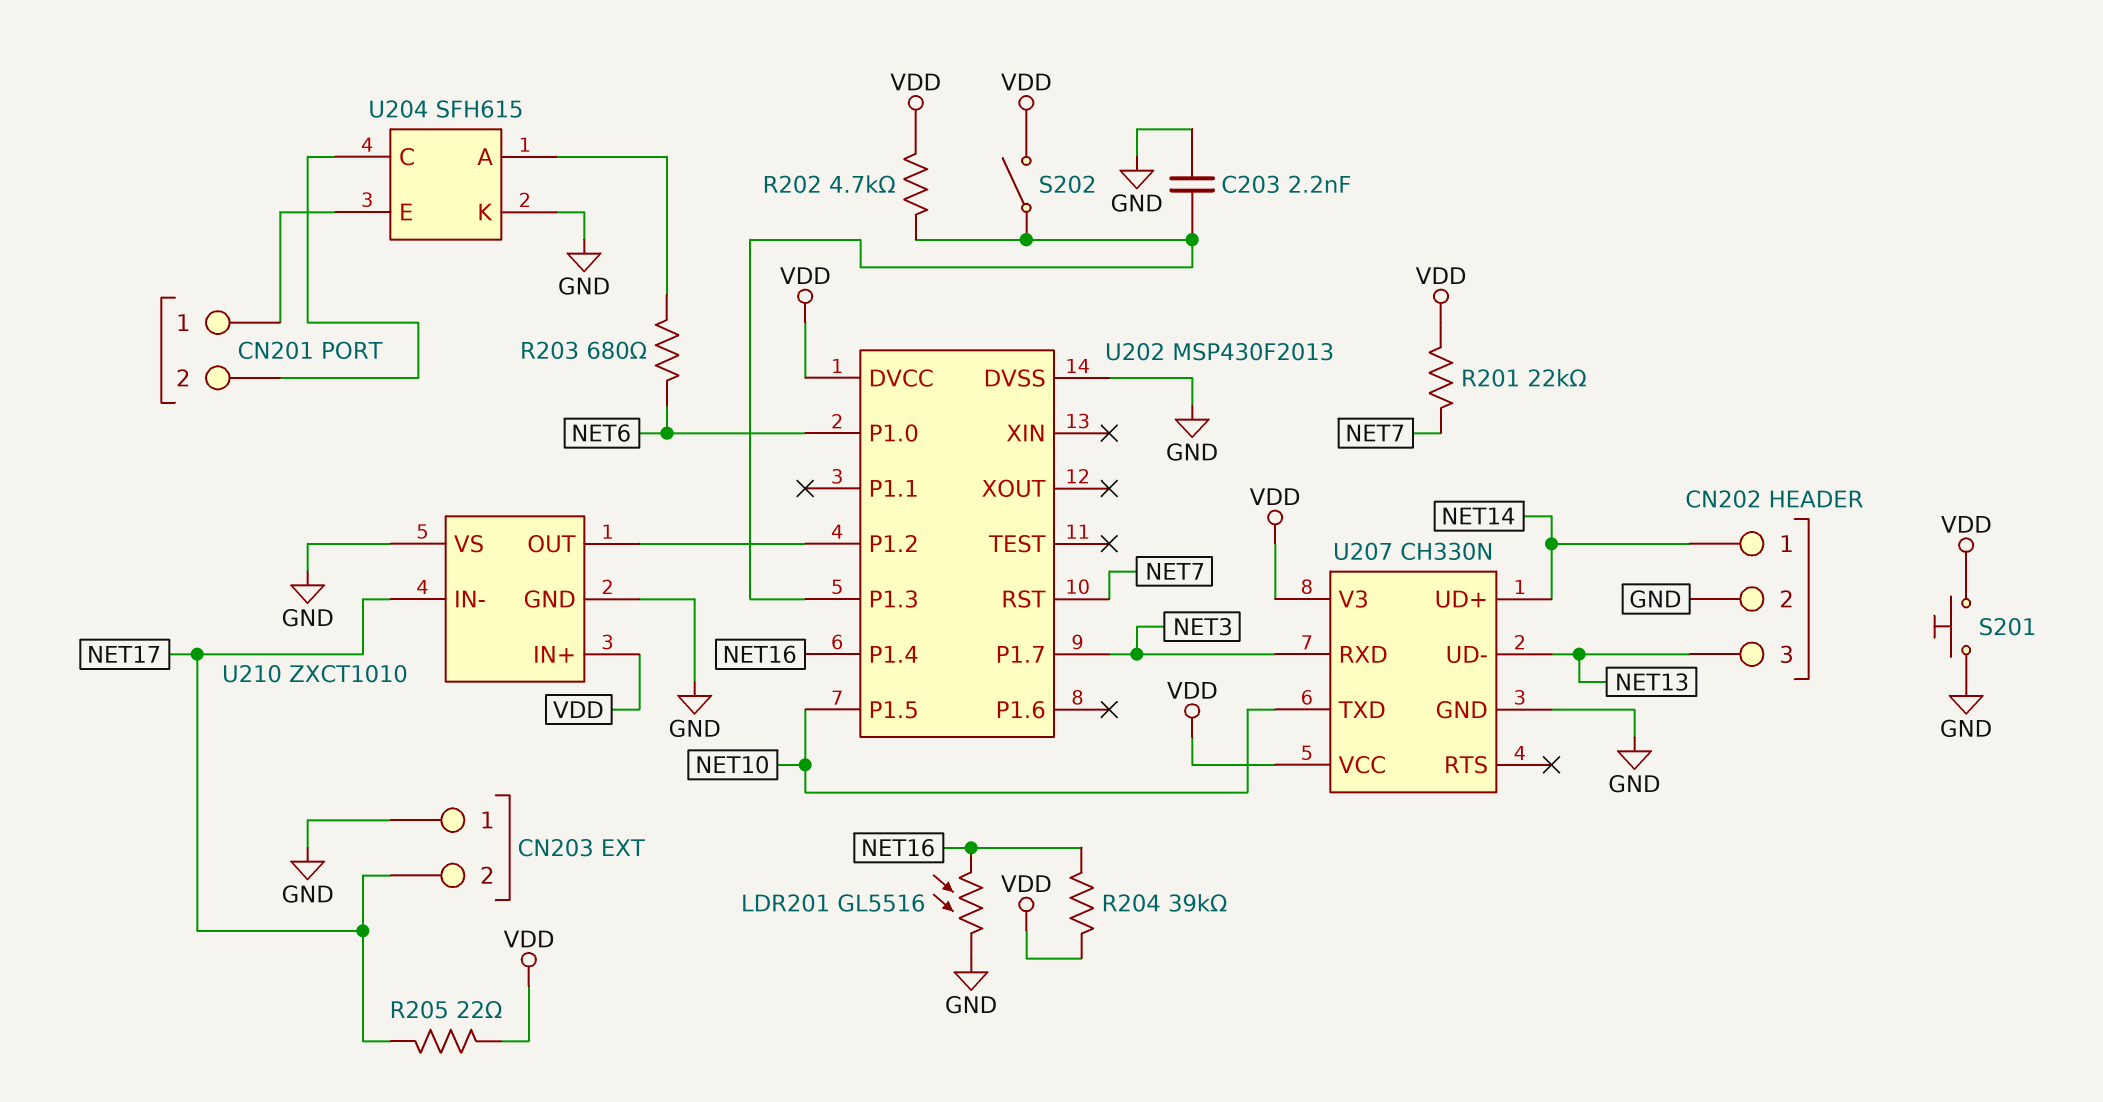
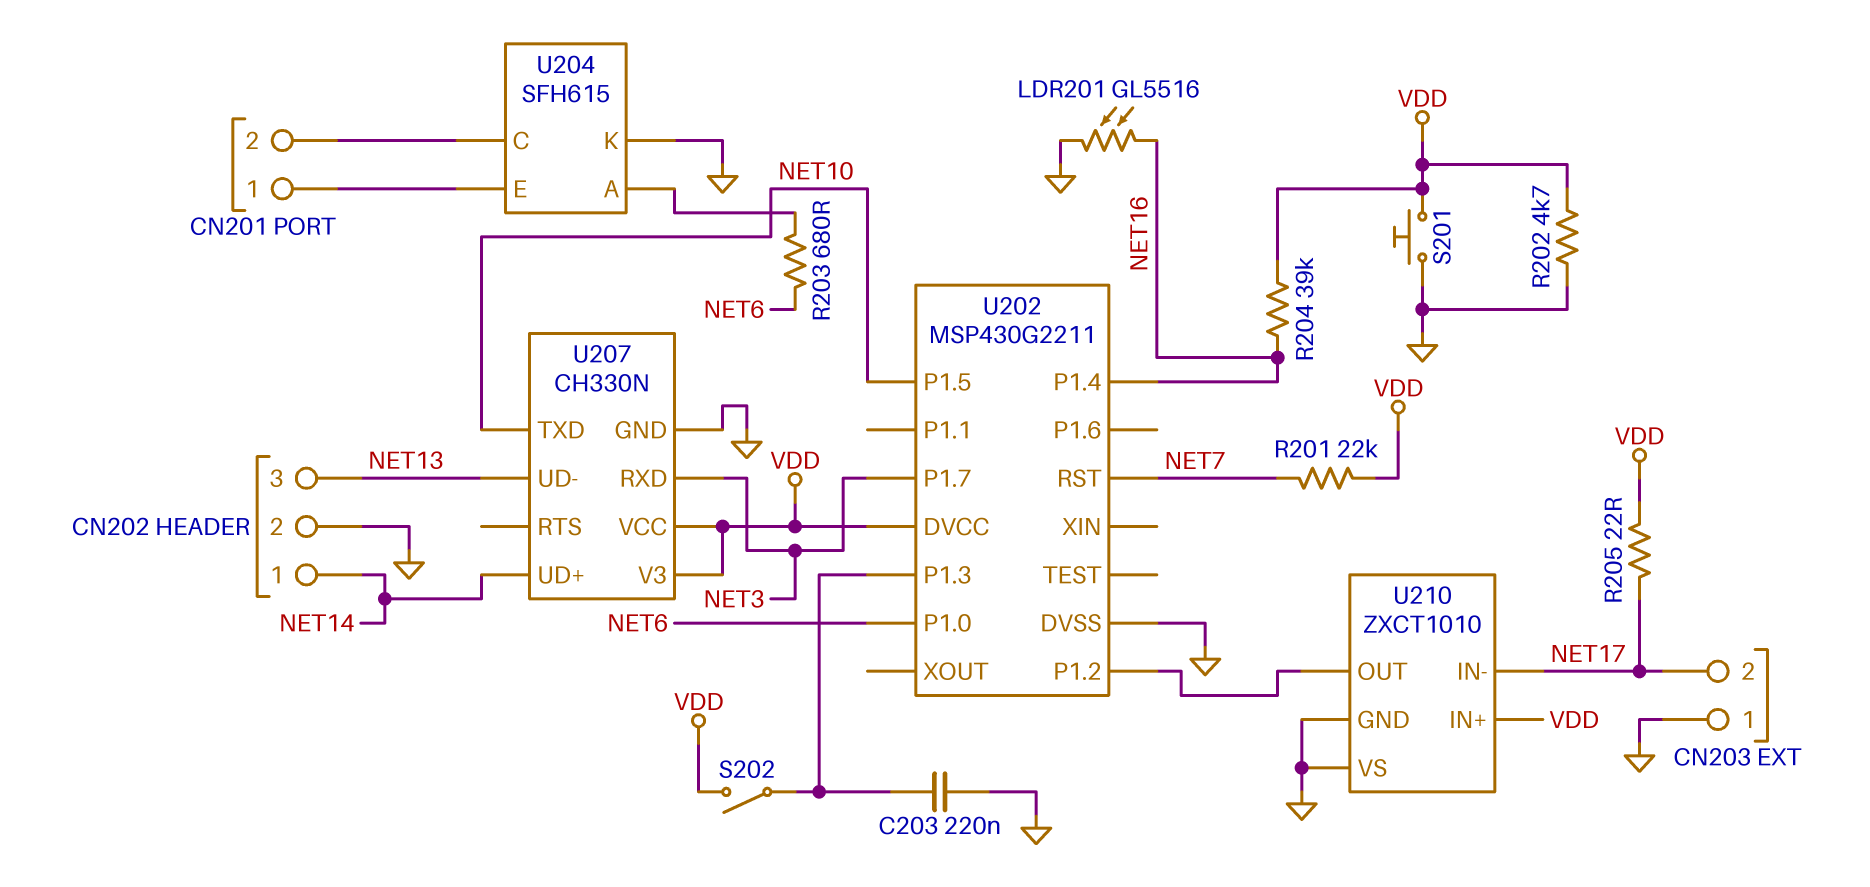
C203: 2.2nF (GND, U202/P1.3) -> 220nF (GND, U202/P1.3)
R202: 4.7k (U202/P1.3, VDD) -> 4.7k (GND, VDD)
U202: MSP430F2013 -> MSP430G2211

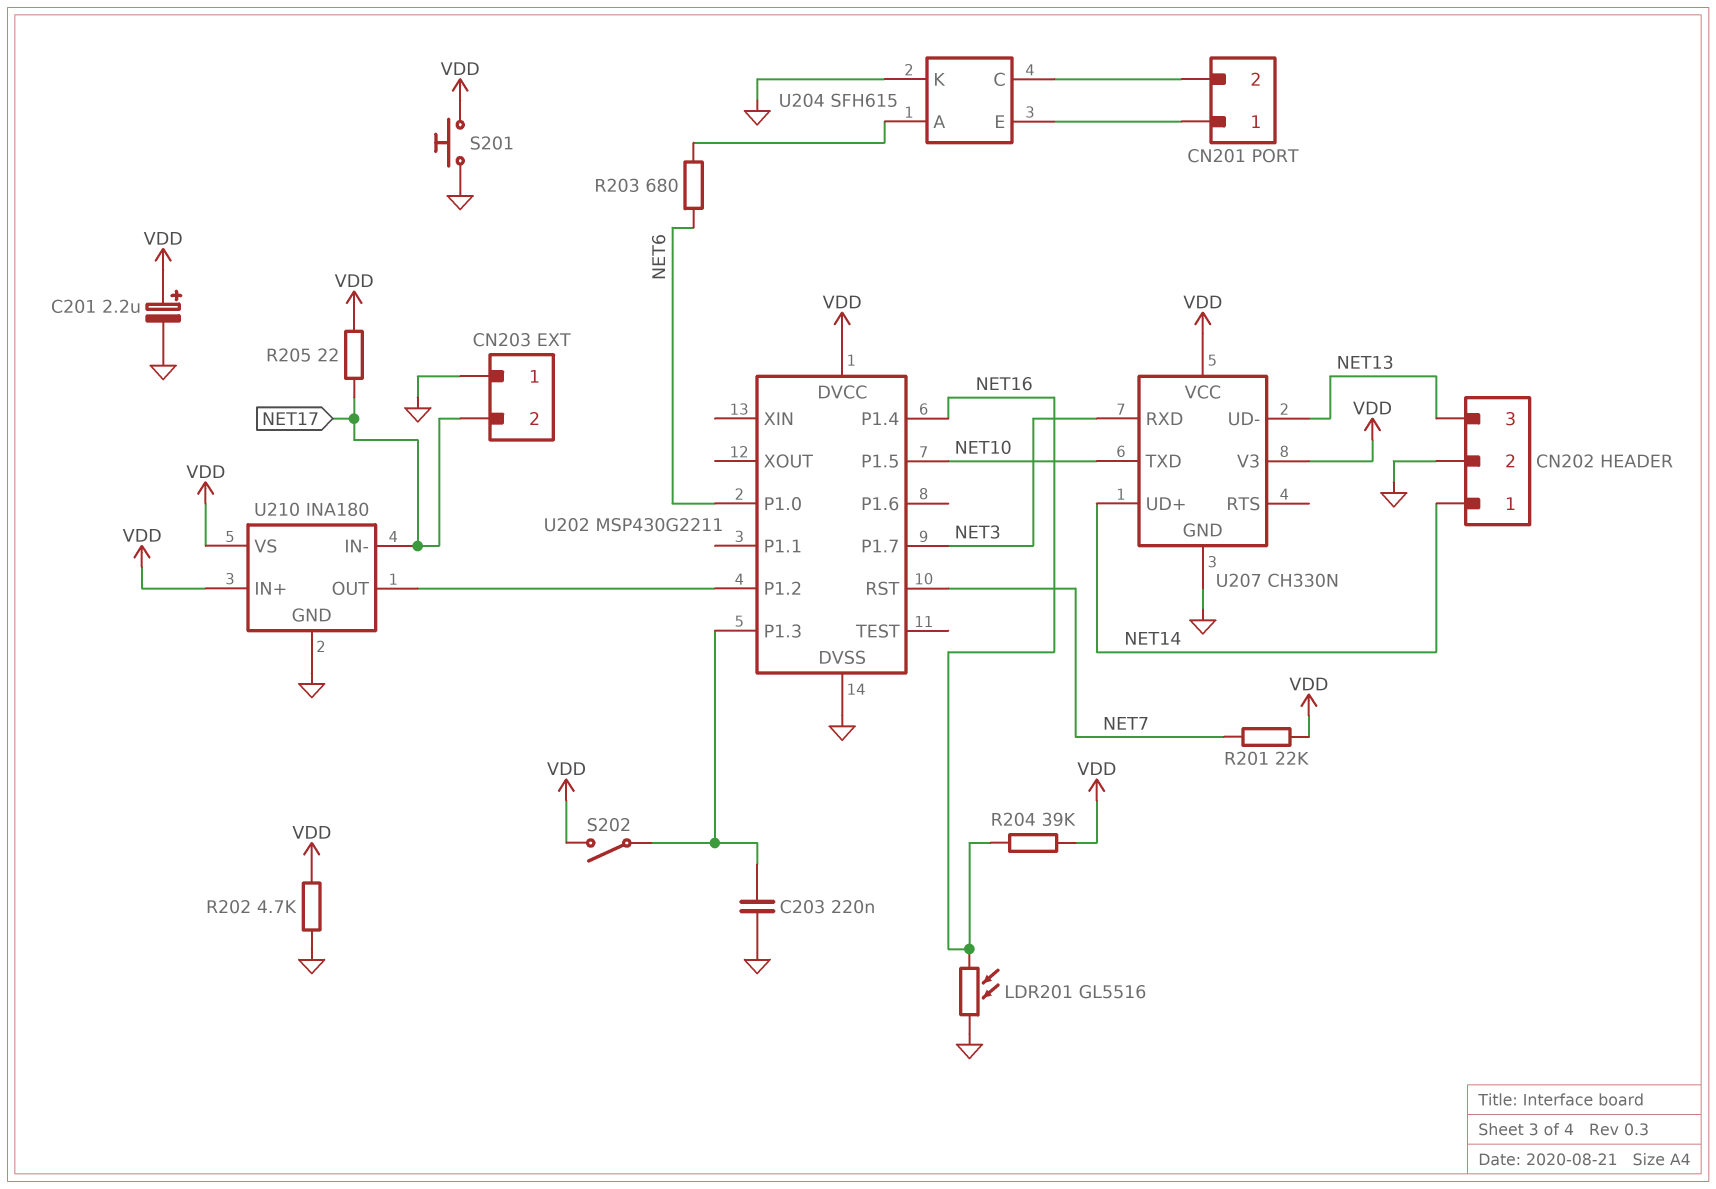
C201: none -> 2.2uF (plus VDD, minus GND)
U210: ZXCT1010 -> INA180
U210 pin VS: GND -> VDD

